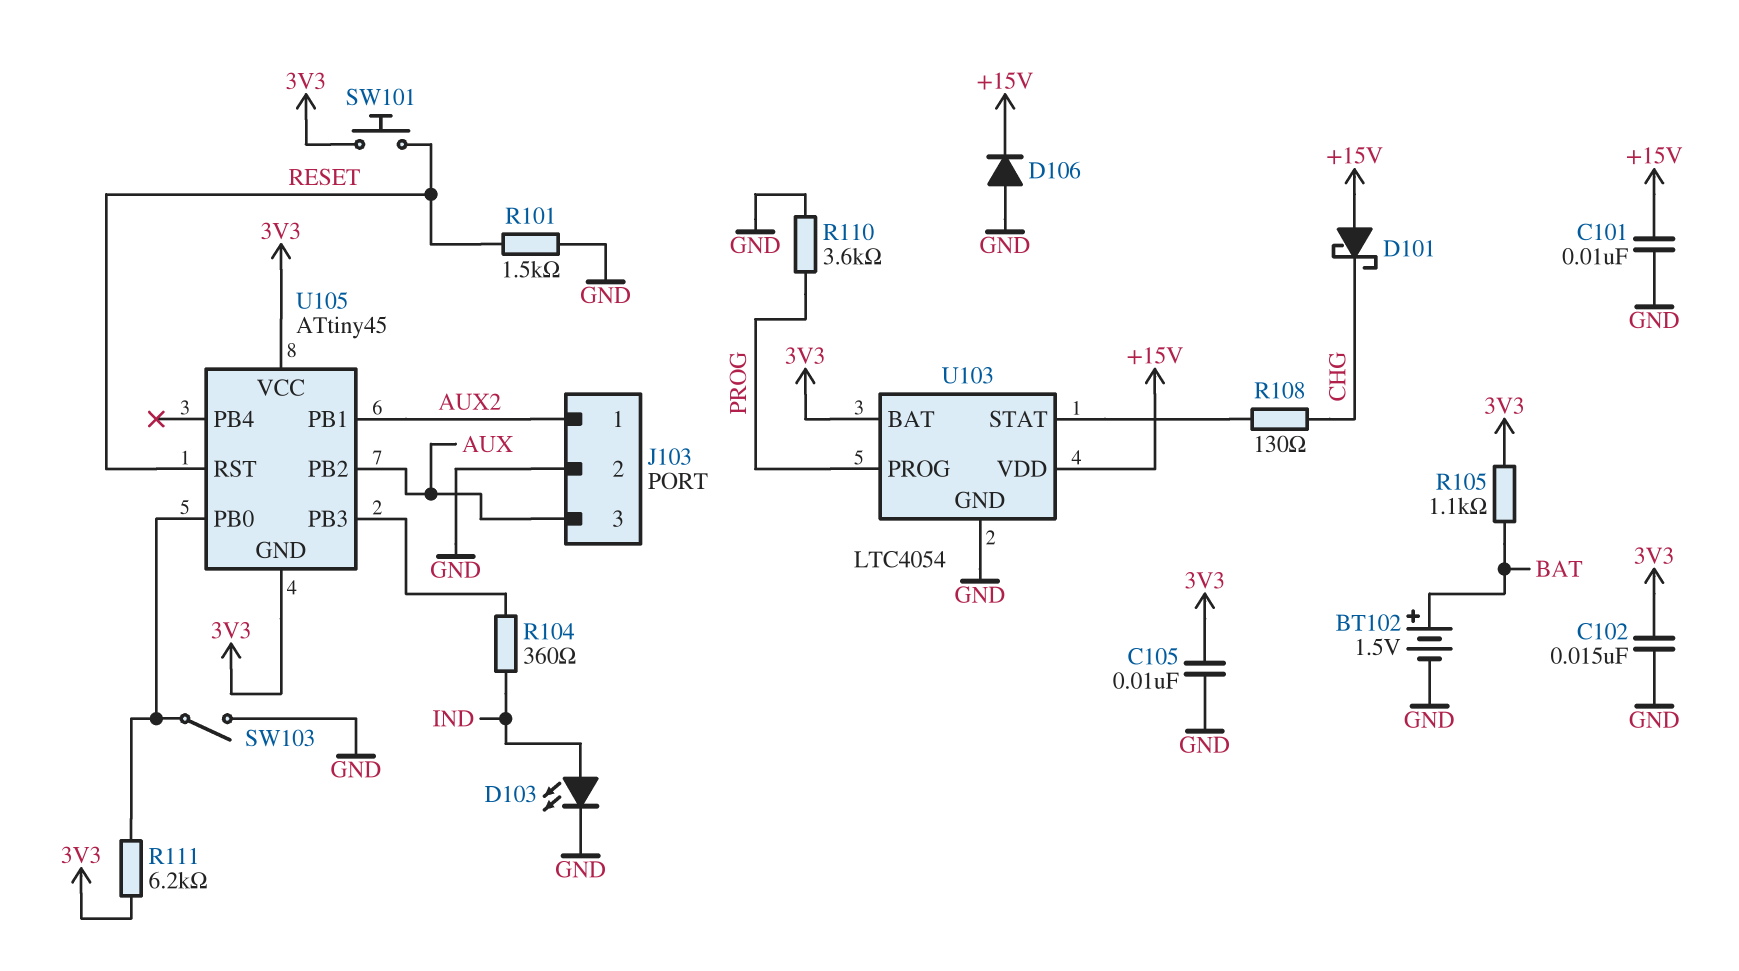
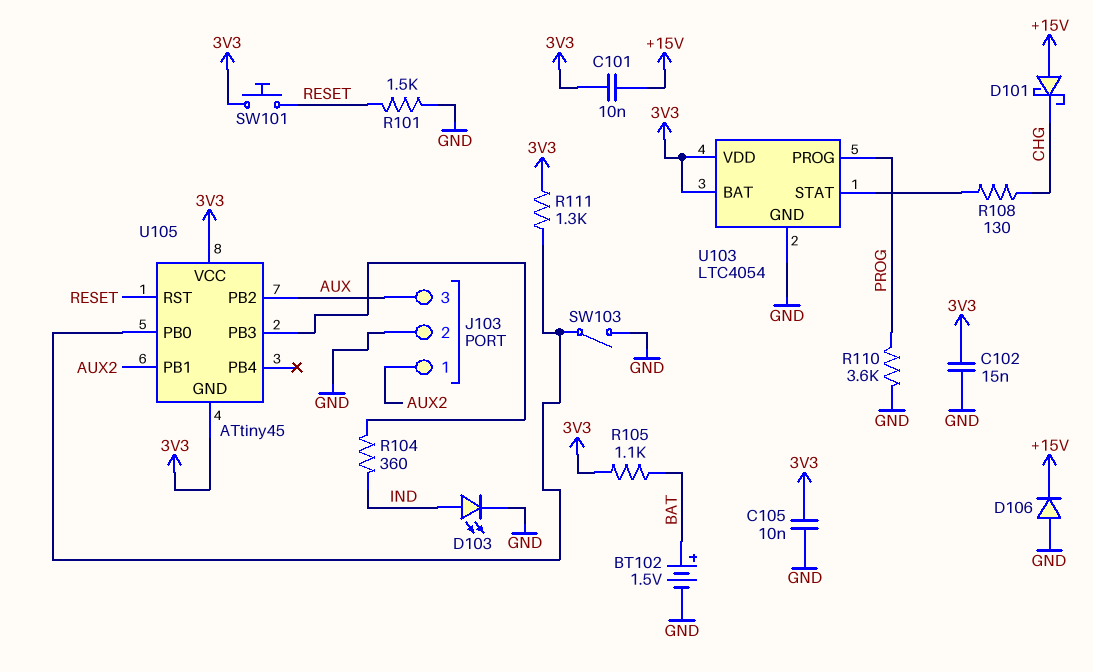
C101: 10nF (+15V, GND) -> 10nF (+15V, 3V3)
R111: 6.2k (3V3, U105/PB0) -> 1.3k (3V3, U105/PB0)
U103 pin VDD: +15V -> 3V3

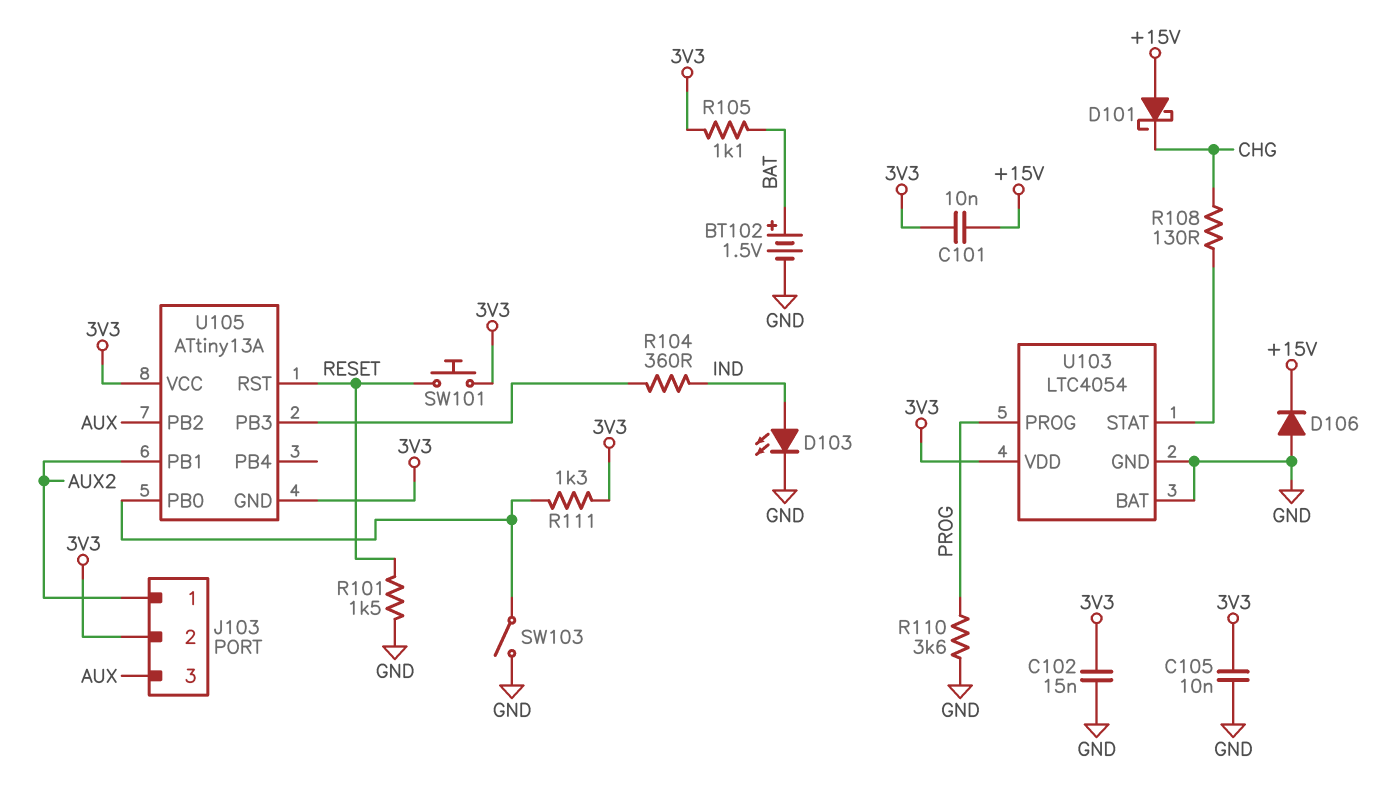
J103 pin 2: GND -> 3V3
U103 pin BAT: 3V3 -> GND
U105: ATtiny45 -> ATtiny13A

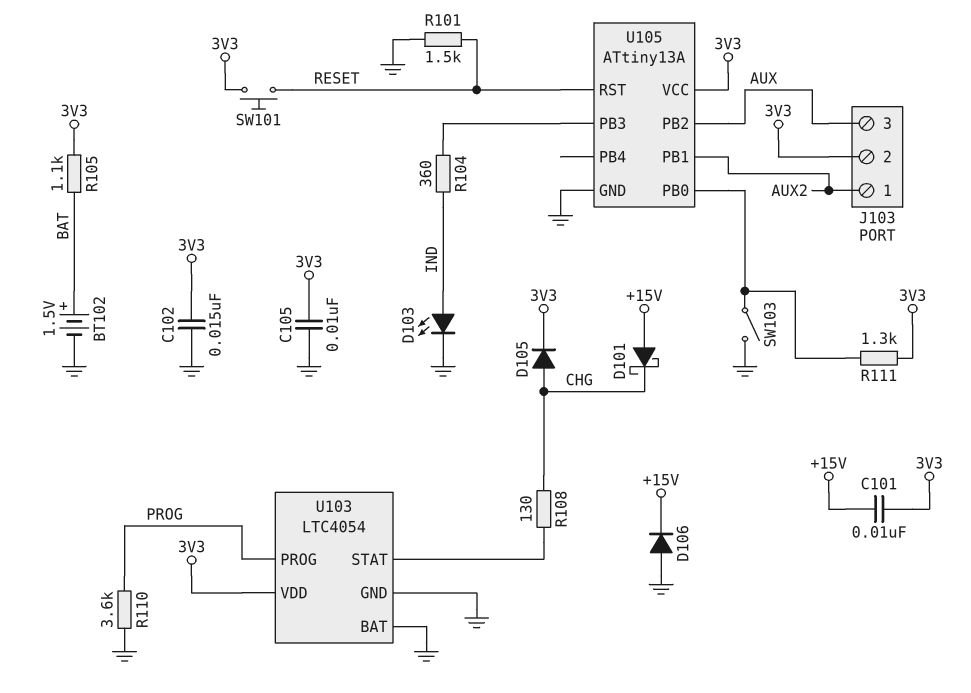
D105: none -> diode (A CHG, K 3V3)
U105 pin GND: 3V3 -> GND

